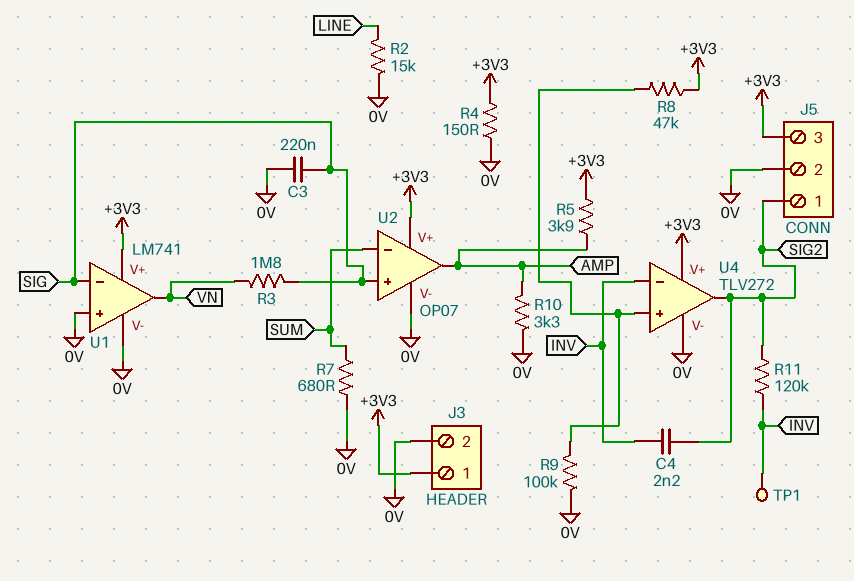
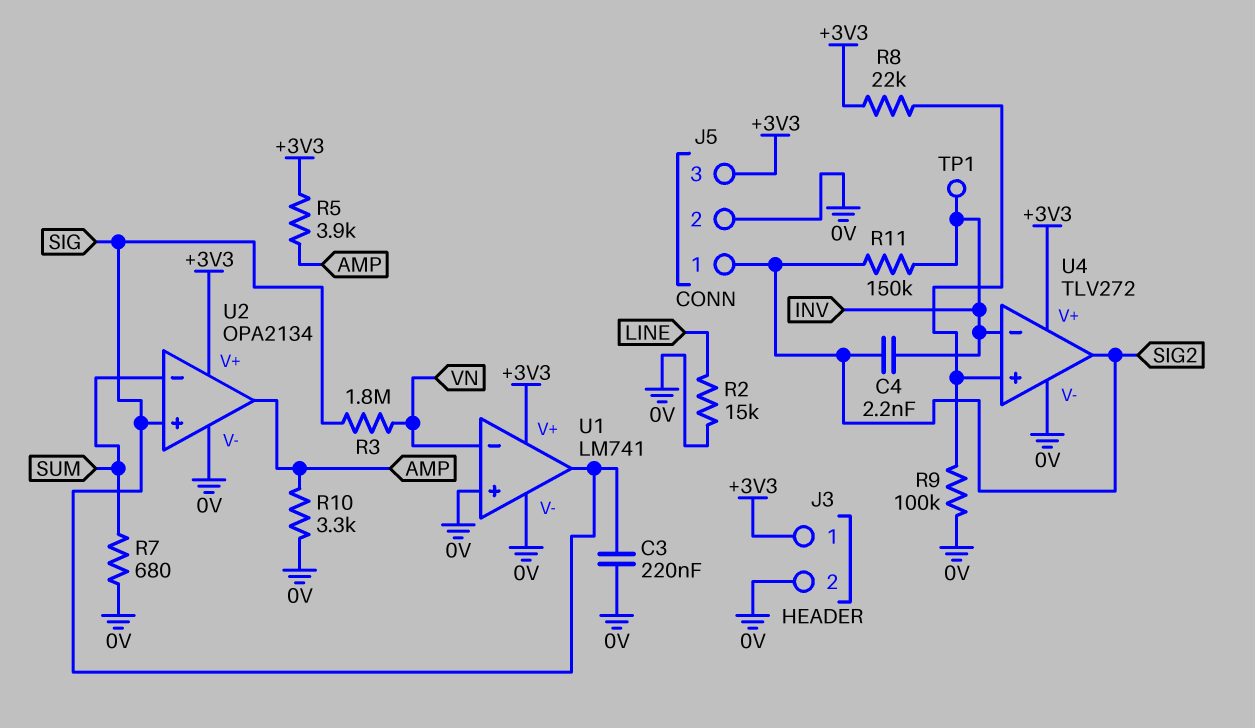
R4: 150 (+3V3, 0V) -> none
R8: 47k (+3V3, U4/in+) -> 22k (+3V3, U4/in+)
R11: 120k (INV, SIG2) -> 150k (INV, SIG2)
U1 pin in-: SIG -> VN
U1 pin out: VN -> SIG
U2: OP07 -> OPA2134

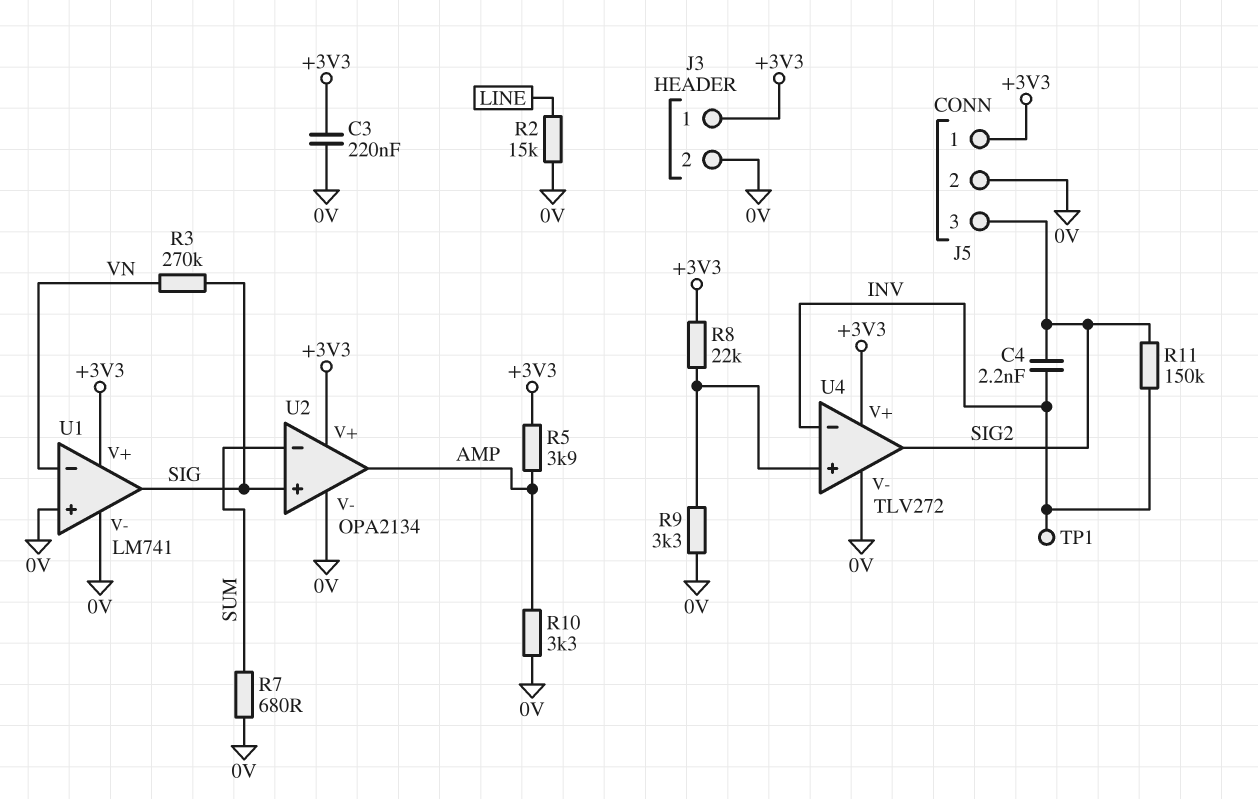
C3: 220nF (0V, SIG) -> 220nF (+3V3, 0V)
J5 pin 1: SIG2 -> +3V3
J5 pin 3: +3V3 -> SIG2
R3: 1.8M (SIG, VN) -> 270k (SIG, VN)
R9: 100k (0V, U4/in+) -> 3.3k (0V, U4/in+)

